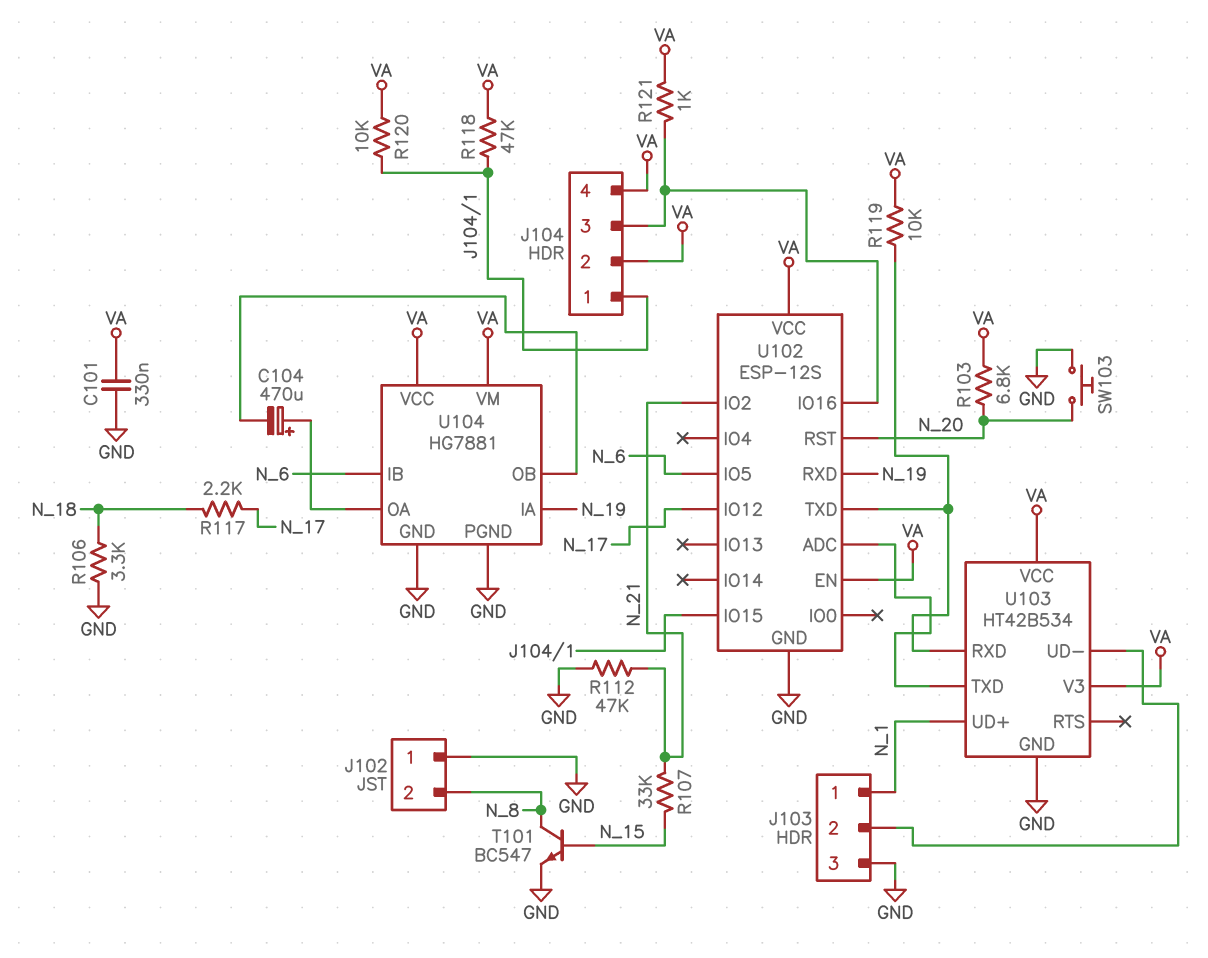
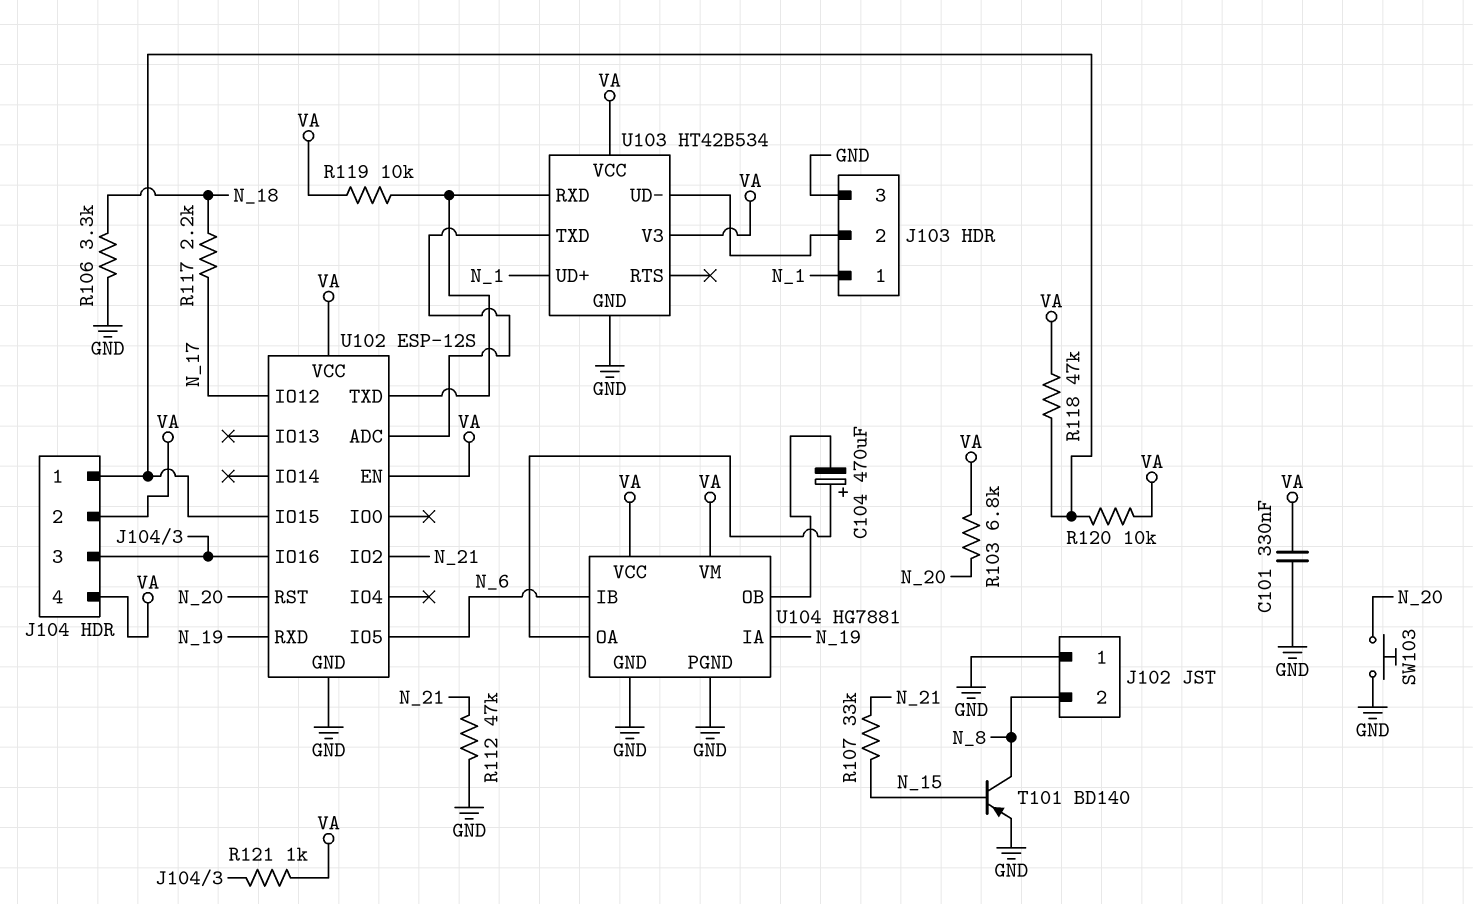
T101: NPN BC547 (B N_15, C N_8, E GND) -> PNP BD140 (B N_15, C N_8, E GND)

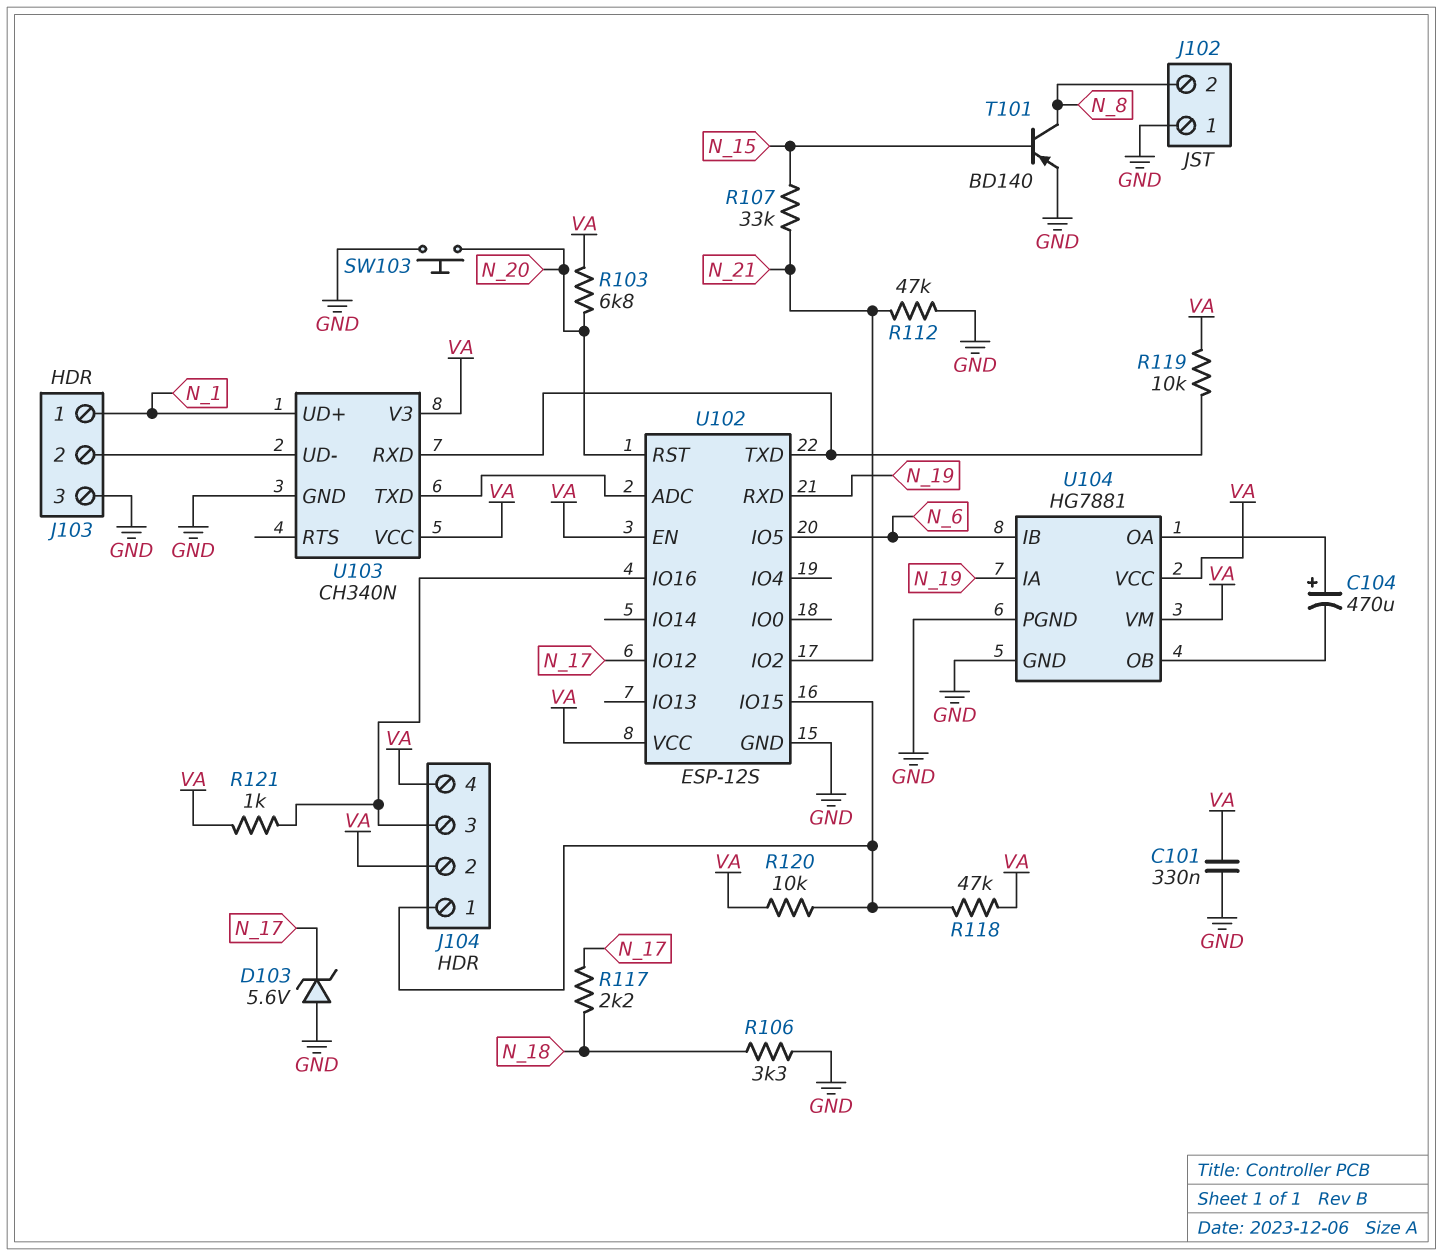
D103: none -> zener 5.6V (A GND, K N_17)
U103: HT42B534 -> CH340N

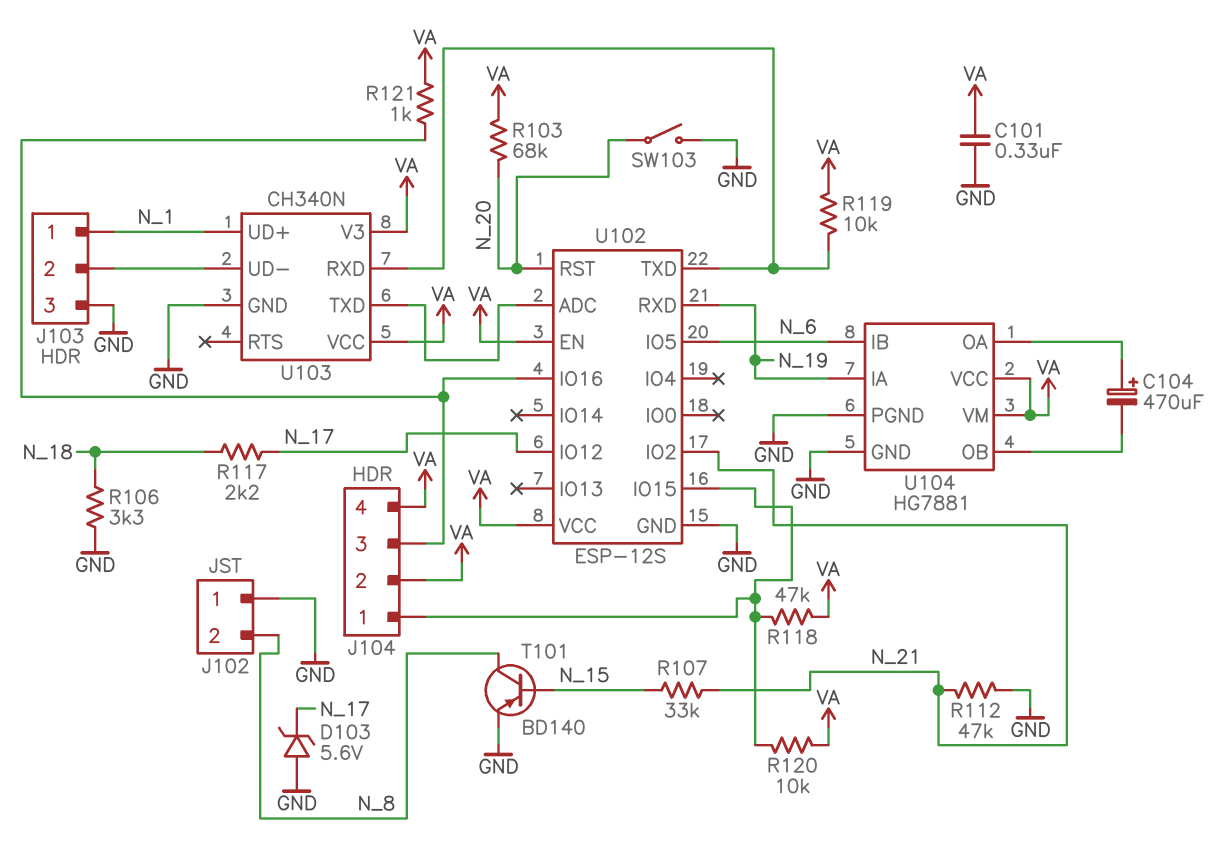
R103: 6.8k (N_20, VA) -> 68k (N_20, VA)
SW103: button (GND, N_20) -> switch (GND, N_20)

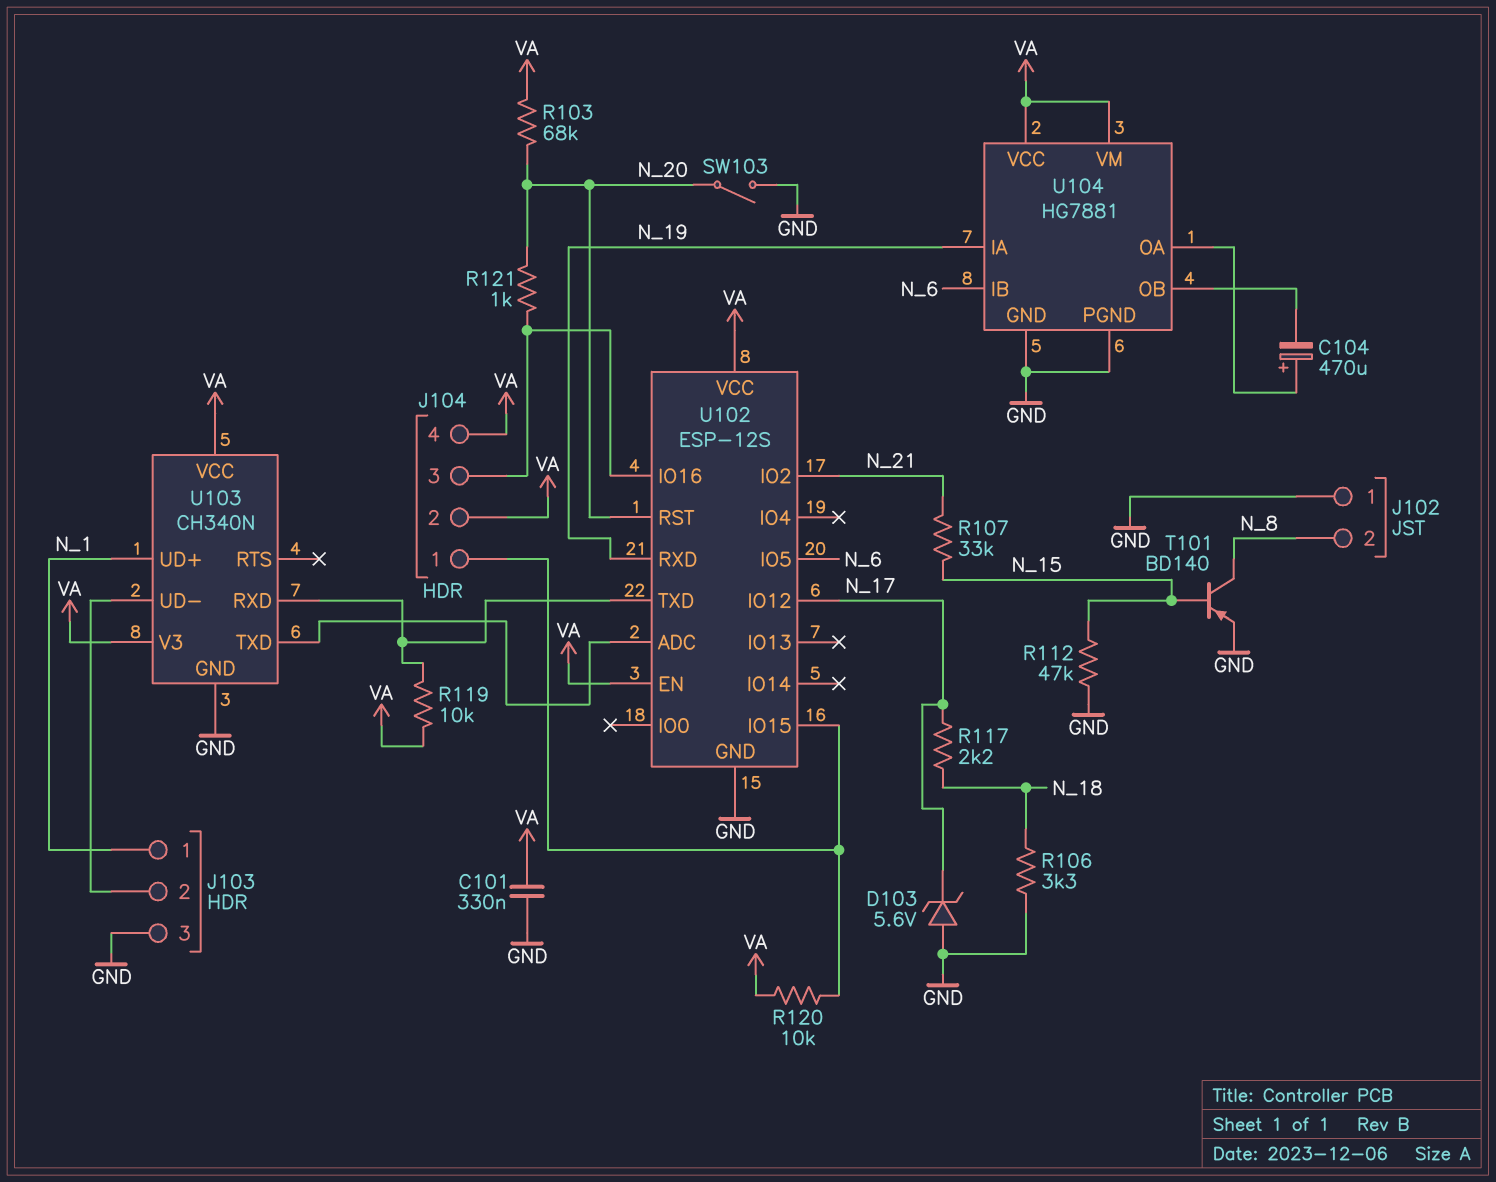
R112: 47k (GND, N_21) -> 47k (GND, N_15)
R118: 47k (J104/1, VA) -> none
R121: 1k (J104/3, VA) -> 1k (J104/3, N_20)

